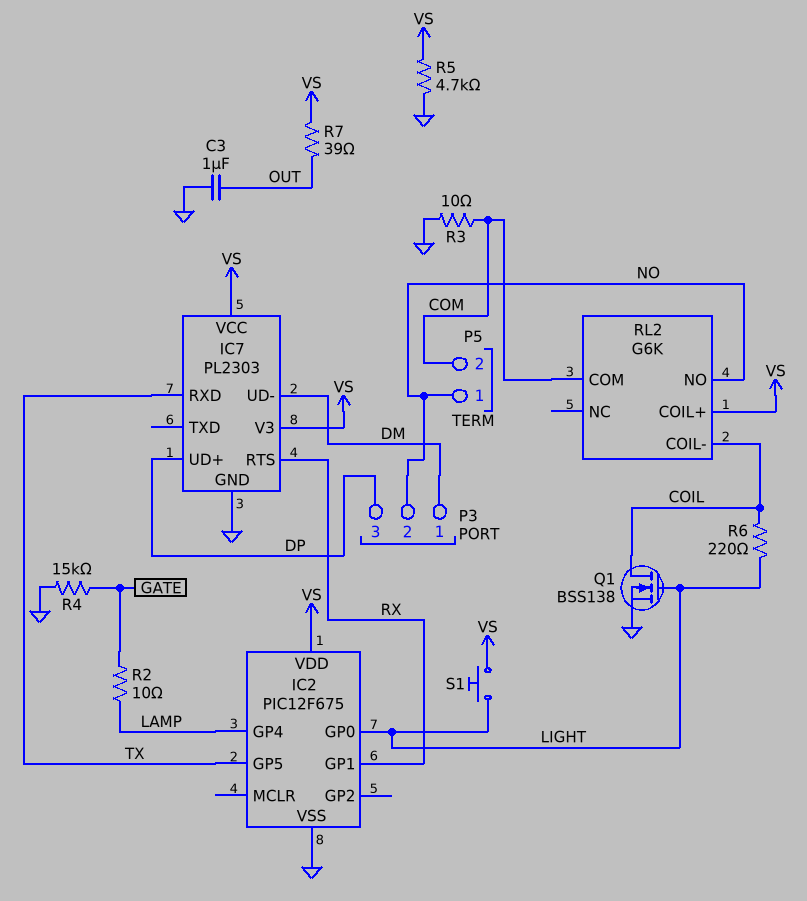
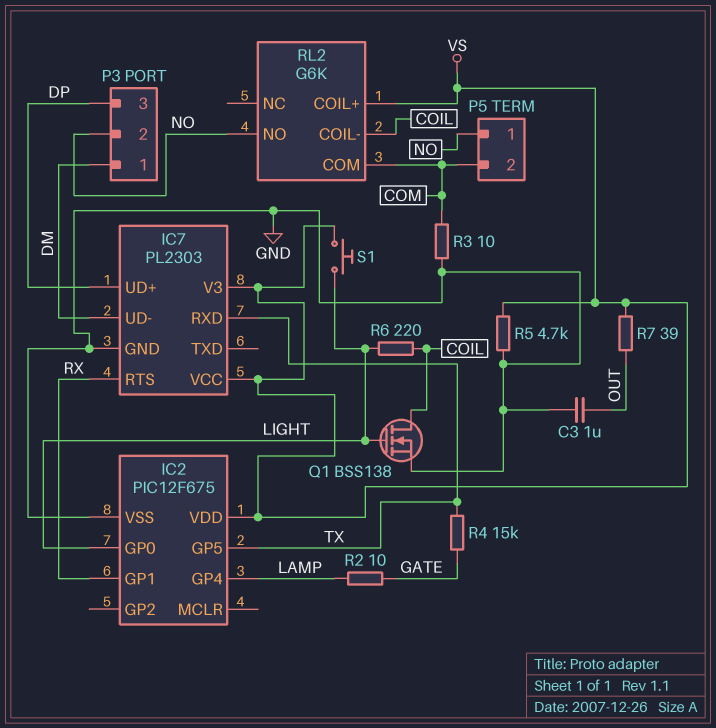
R4: 15k (GATE, GND) -> 15k (GATE, TX)

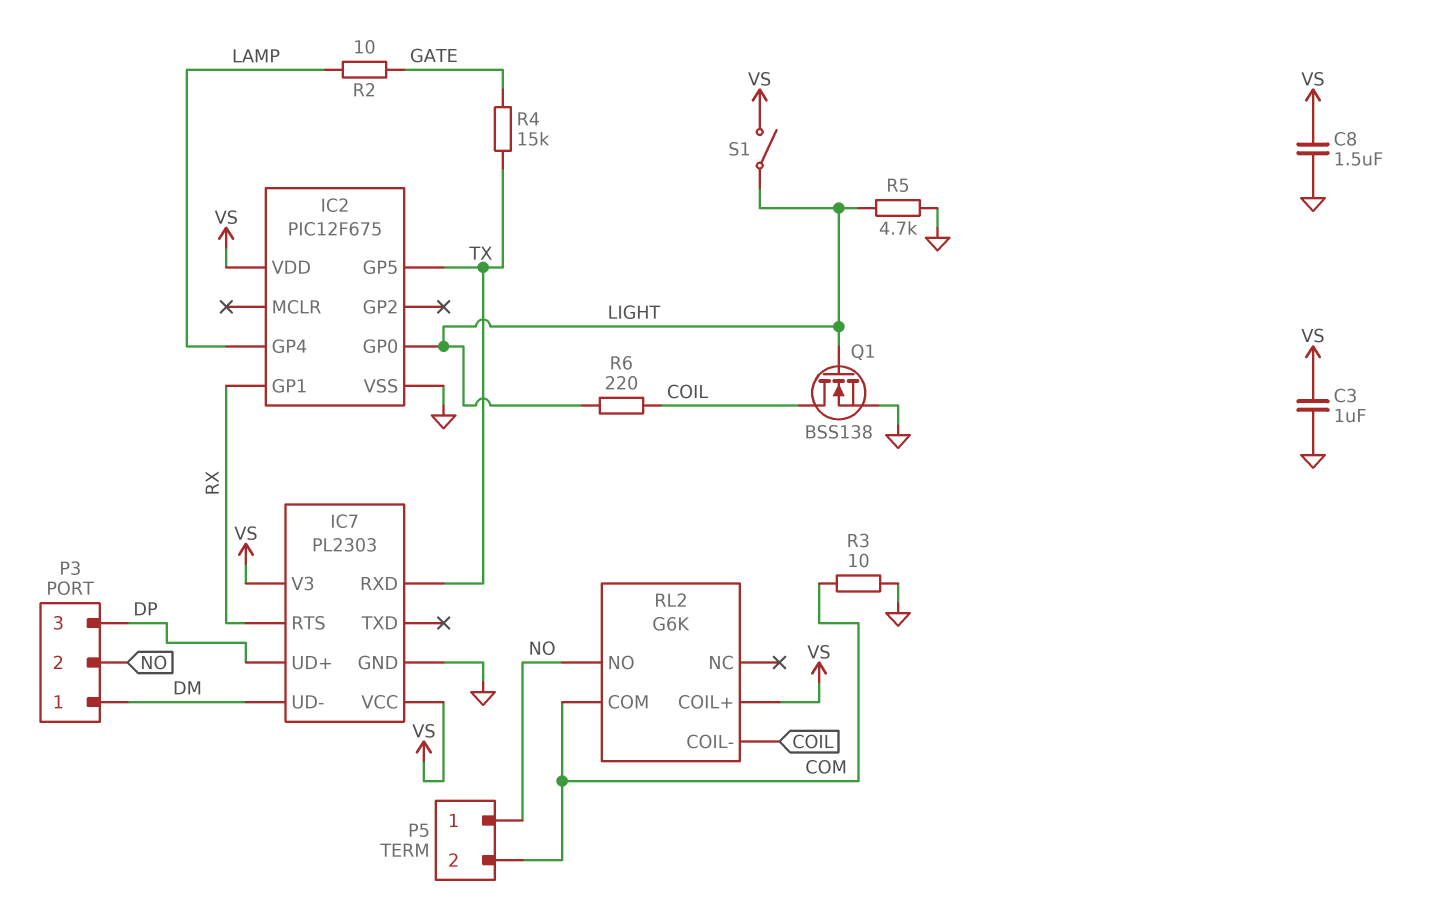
C3: 1uF (GND, OUT) -> 1uF (GND, VS)
C8: none -> 1.5uF (GND, VS)
R5: 4.7k (GND, VS) -> 4.7k (GND, LIGHT)
R7: 39 (OUT, VS) -> none
S1: button (LIGHT, VS) -> switch (LIGHT, VS)

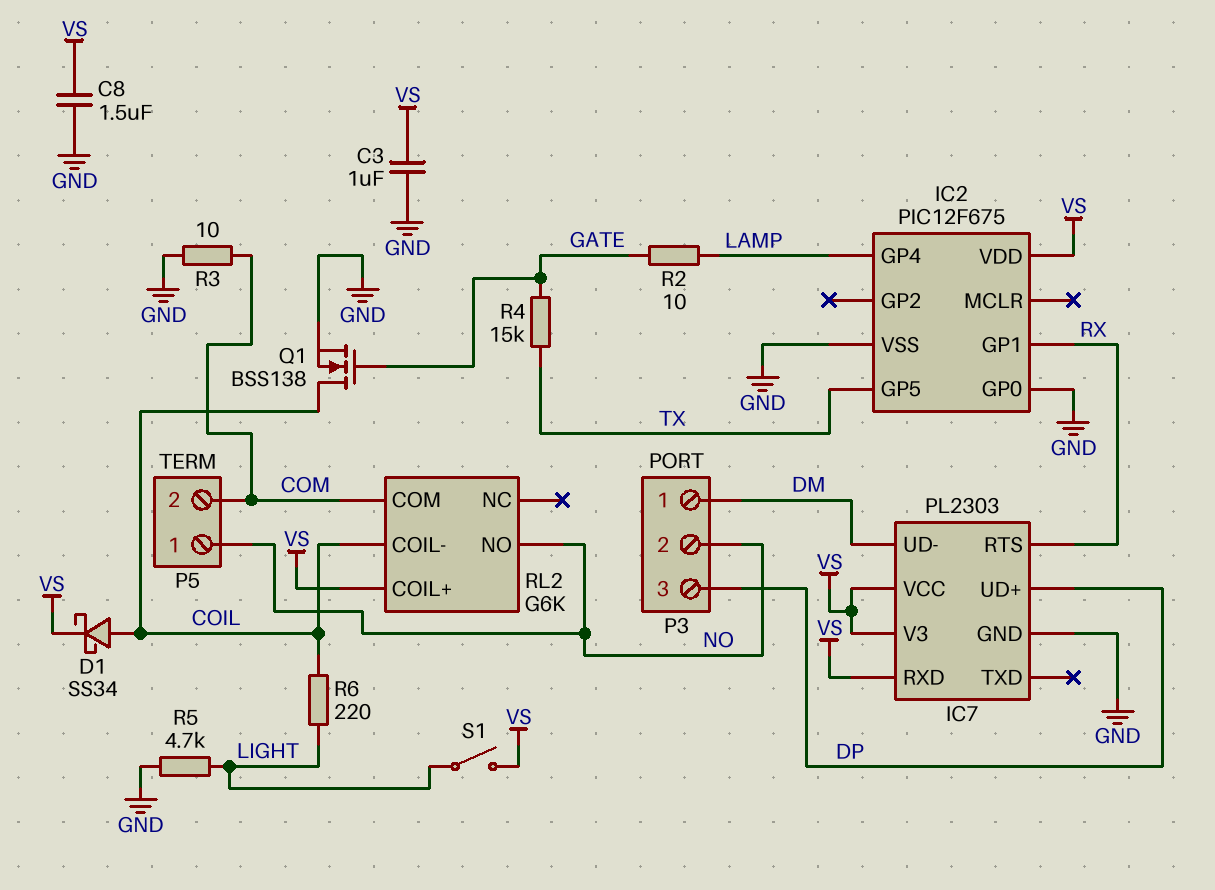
D1: none -> schottky SS34 (A COIL, K VS)
IC2 pin GP0: LIGHT -> GND
IC7 pin RXD: TX -> VS
Q1: NMOS BSS138 (G LIGHT, D COIL, S GND) -> NMOS BSS138 (G GATE, D COIL, S GND)

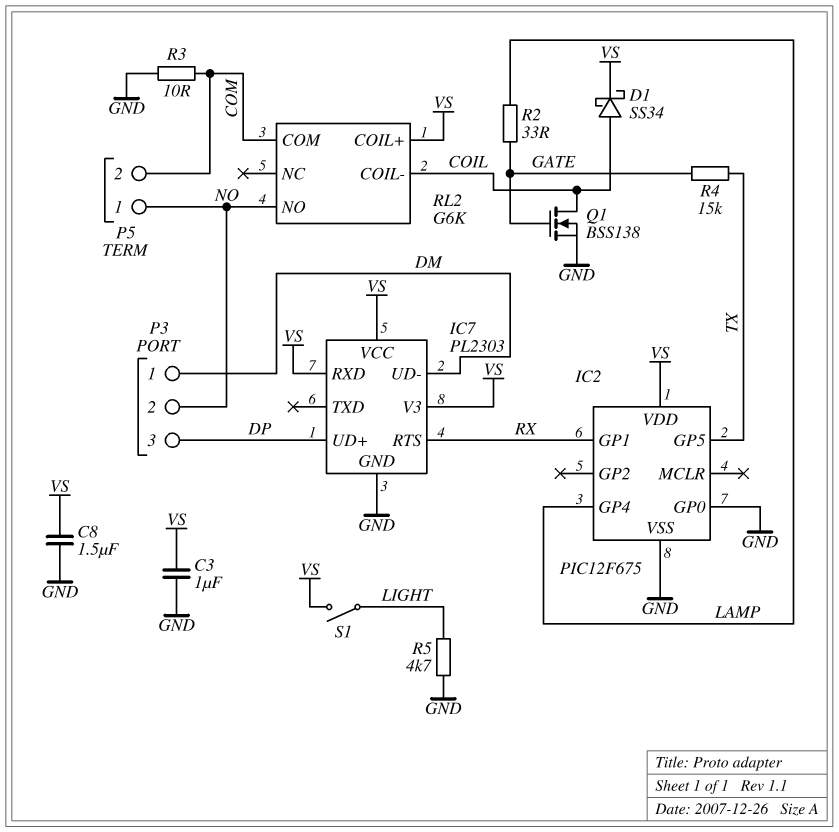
R2: 10 (GATE, LAMP) -> 33 (GATE, LAMP)
R6: 220 (COIL, LIGHT) -> none

